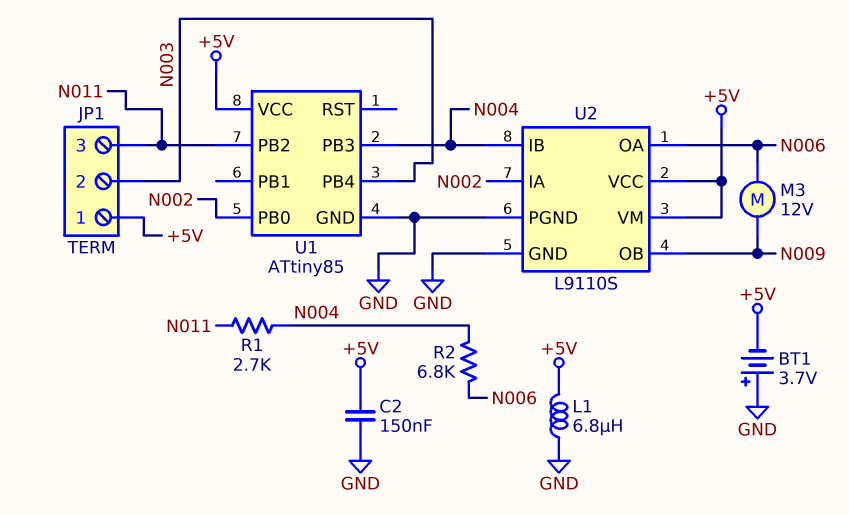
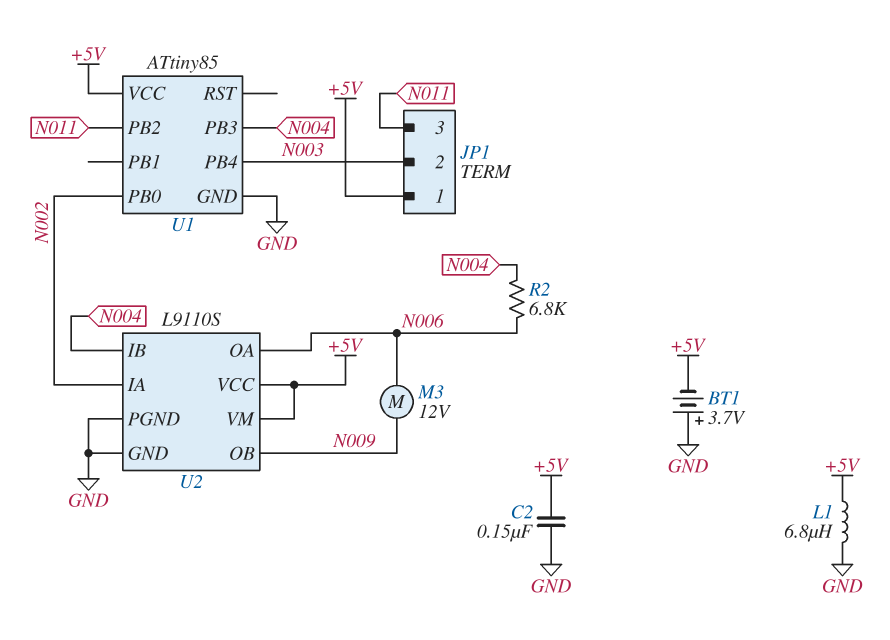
R1: 2.7k (N004, N011) -> none

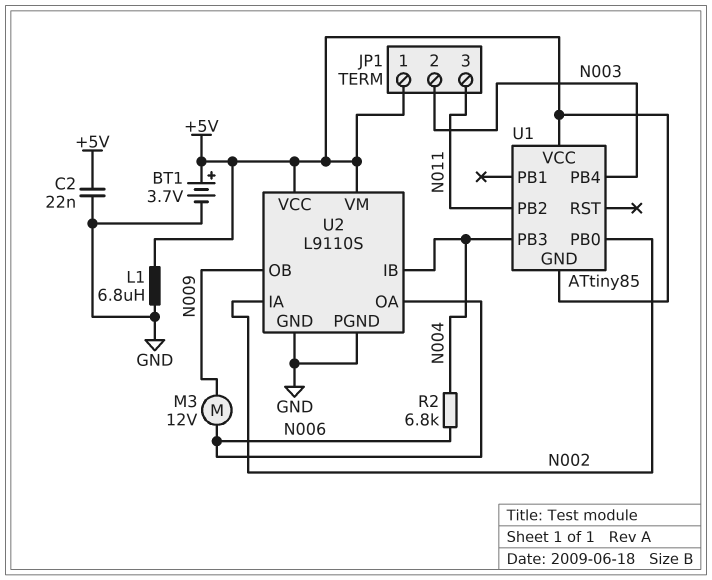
BT1: 3.7V (plus GND, minus +5V) -> 3.7V (plus +5V, minus GND)
C2: 150nF (+5V, GND) -> 22nF (+5V, GND)
U1 pin GND: GND -> +5V

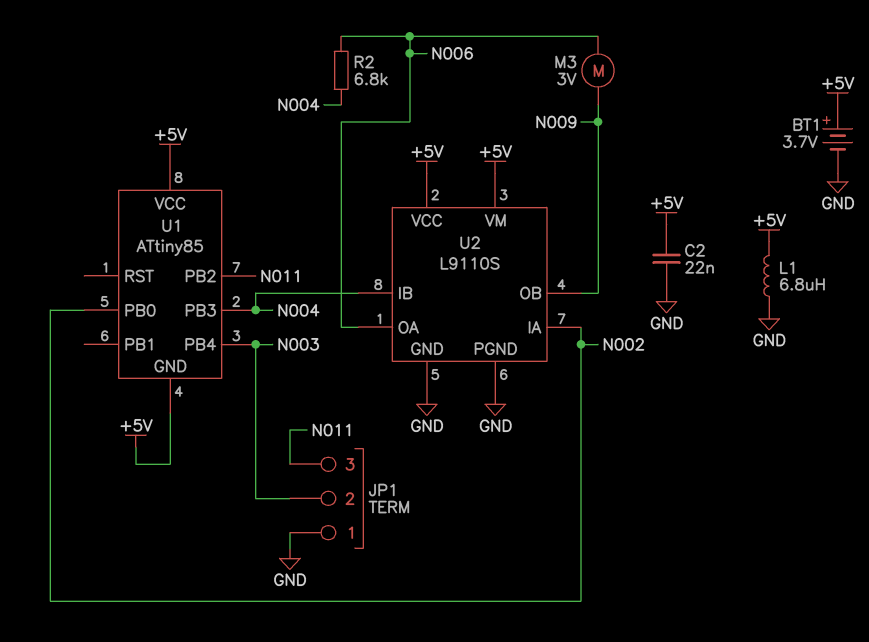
JP1 pin 1: +5V -> GND
M3: motor 12V (N006, N009) -> motor 3V (N006, N009)

